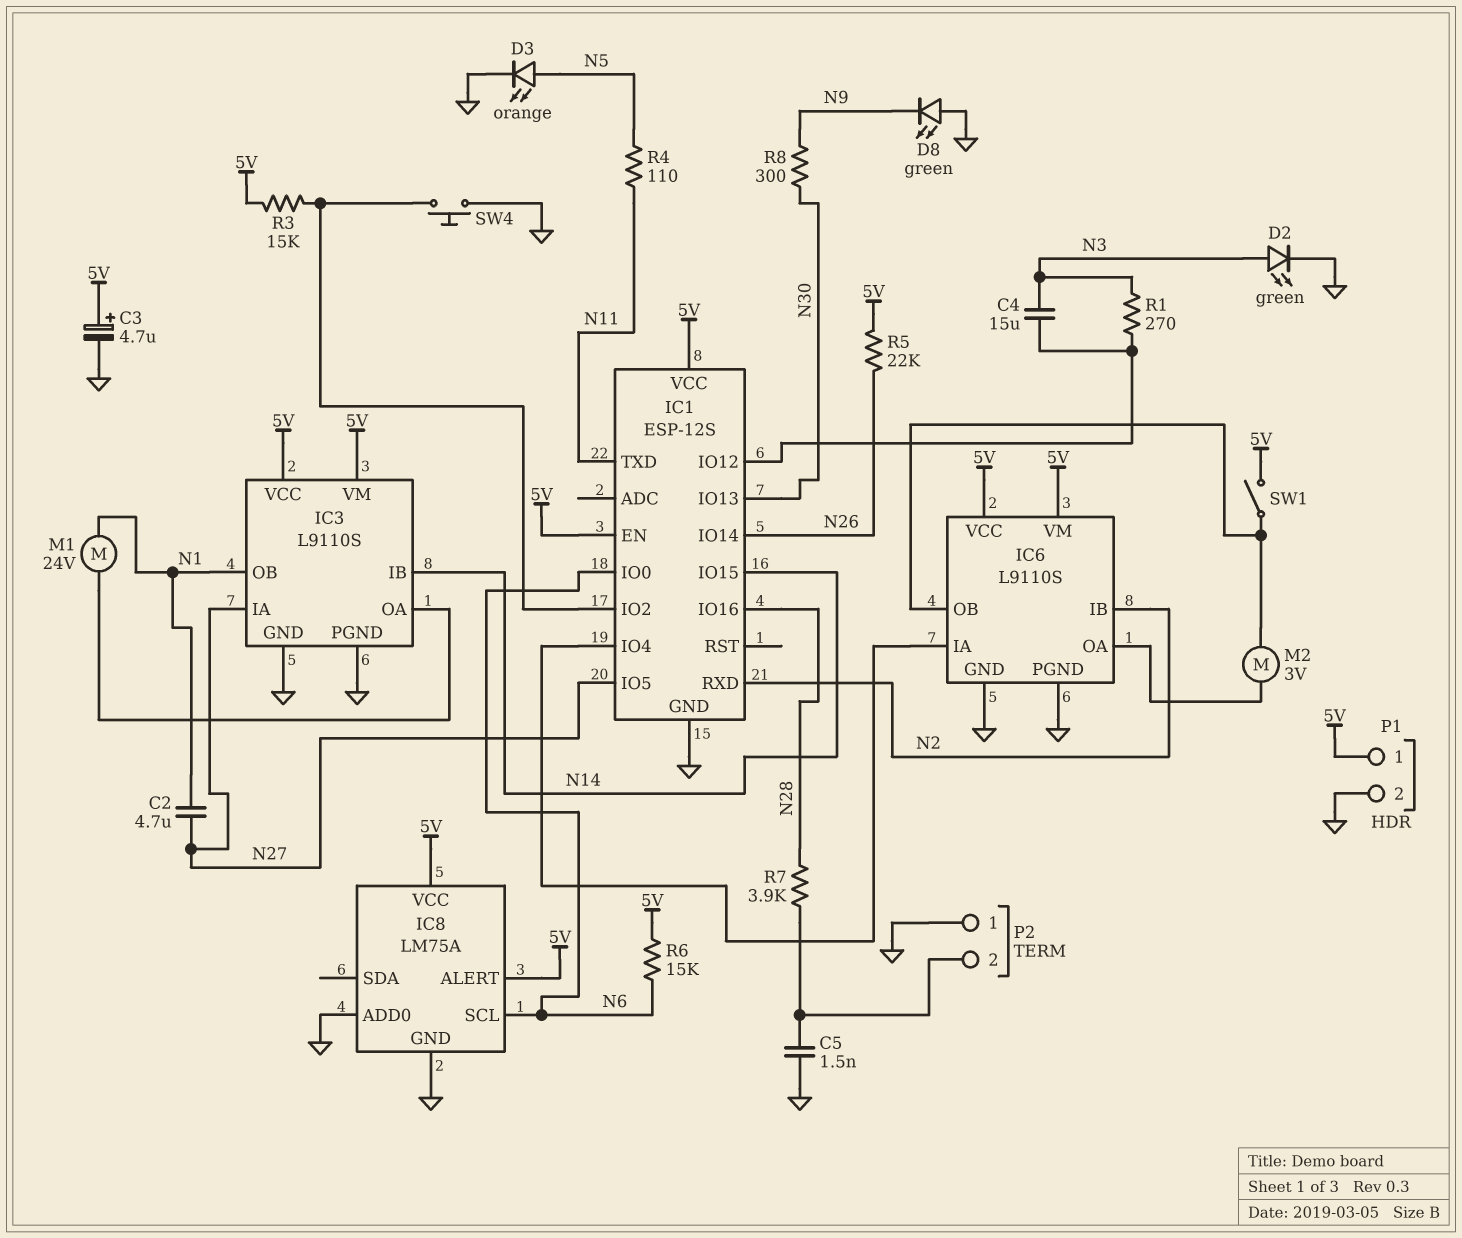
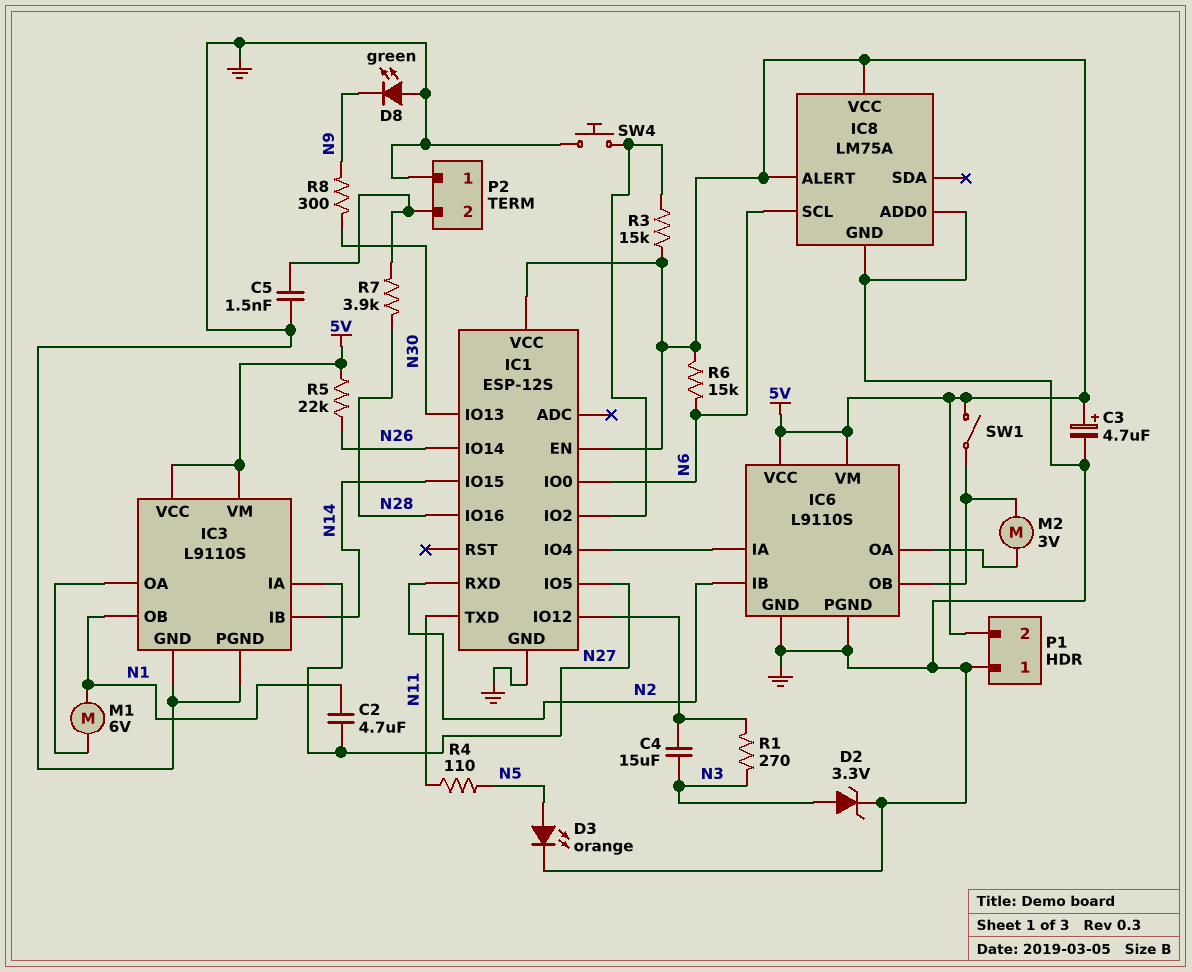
D2: LED green (A N3, K GND) -> zener 3.3V (A N3, K GND)
M1: motor 24V (IC3/OA, N1) -> motor 6V (IC3/OA, N1)
P1 pin 1: 5V -> GND
P1 pin 2: GND -> 5V

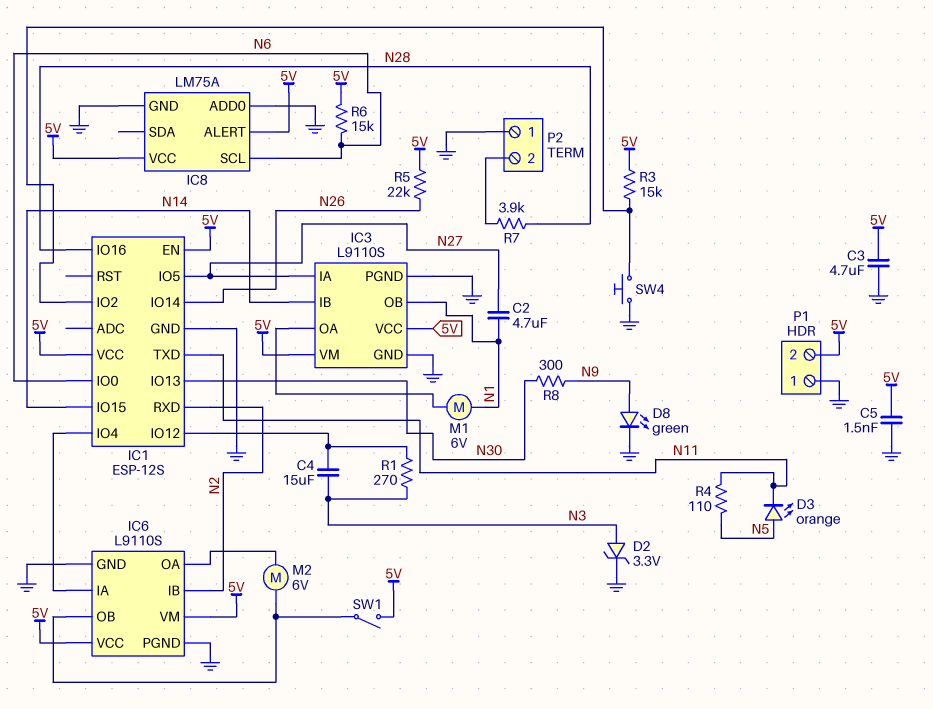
C3: 4.7uF (plus 5V, minus GND) -> 4.7uF (5V, GND)
C5: 1.5nF (GND, P2/2) -> 1.5nF (5V, GND)
D3: LED orange (A N5, K GND) -> LED orange (A N5, K N11)
D8: LED green (A GND, K N9) -> LED green (A N9, K GND)
M2: motor 3V (IC6/OA, IC6/OB) -> motor 6V (IC6/OA, IC6/OB)

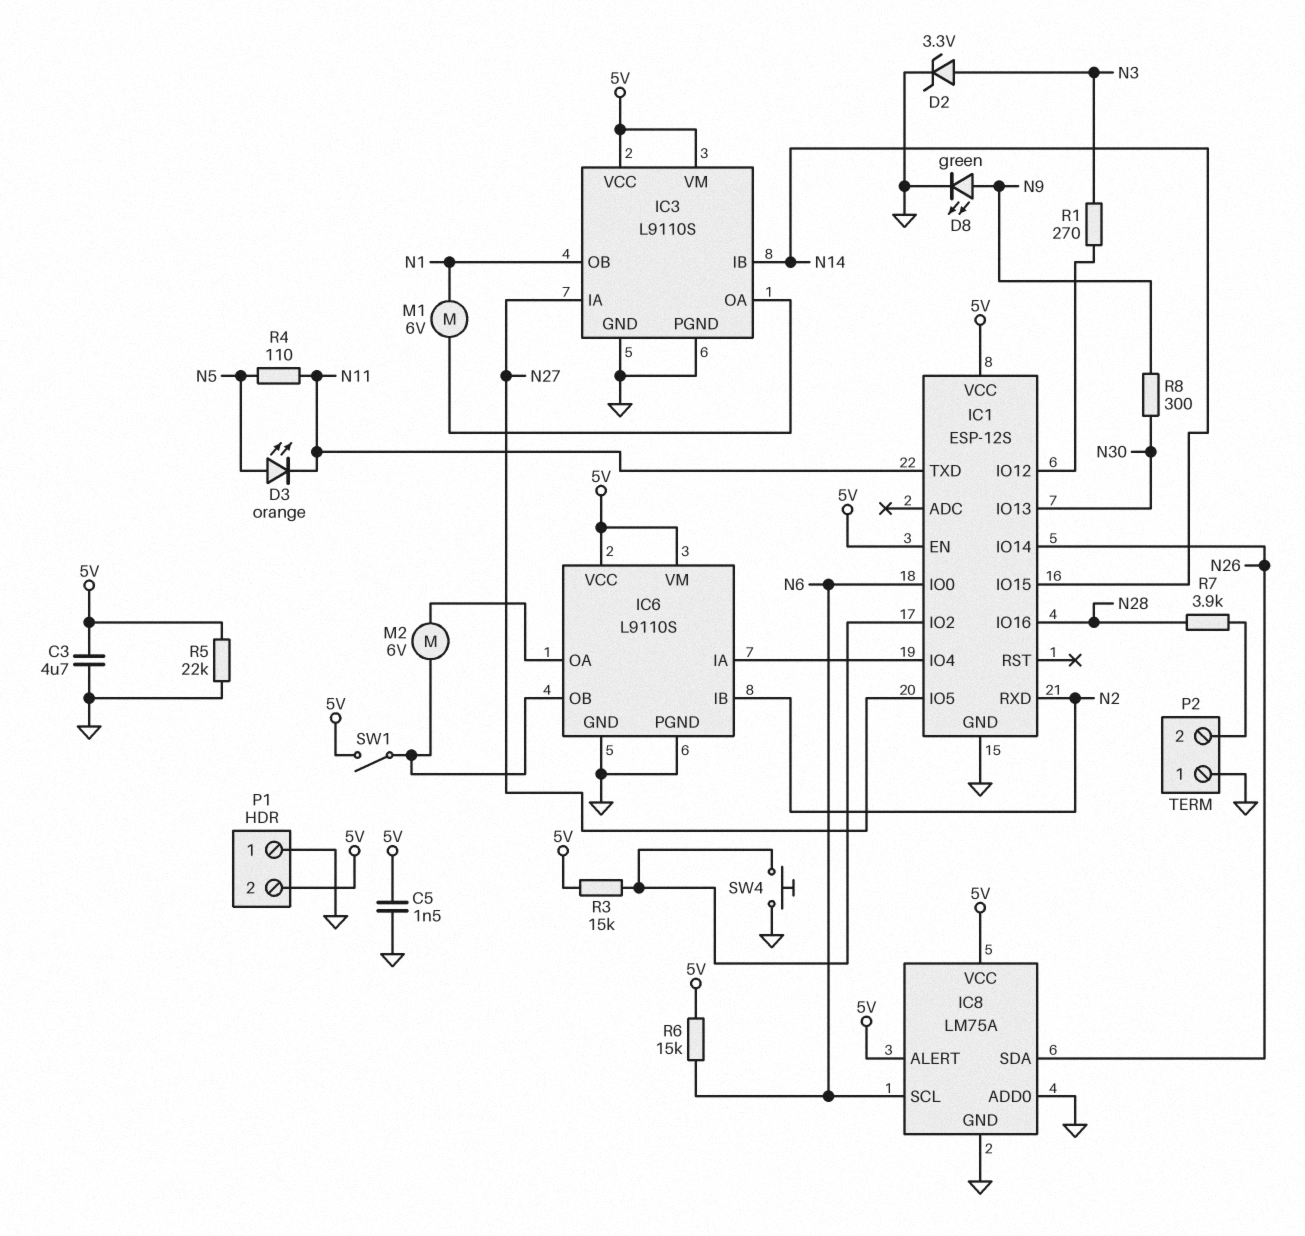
C2: 4.7uF (N1, N27) -> none
C4: 15uF (IC1/IO12, N3) -> none
IC8 pin SDA: none -> N26
R5: 22k (5V, N26) -> 22k (5V, GND)

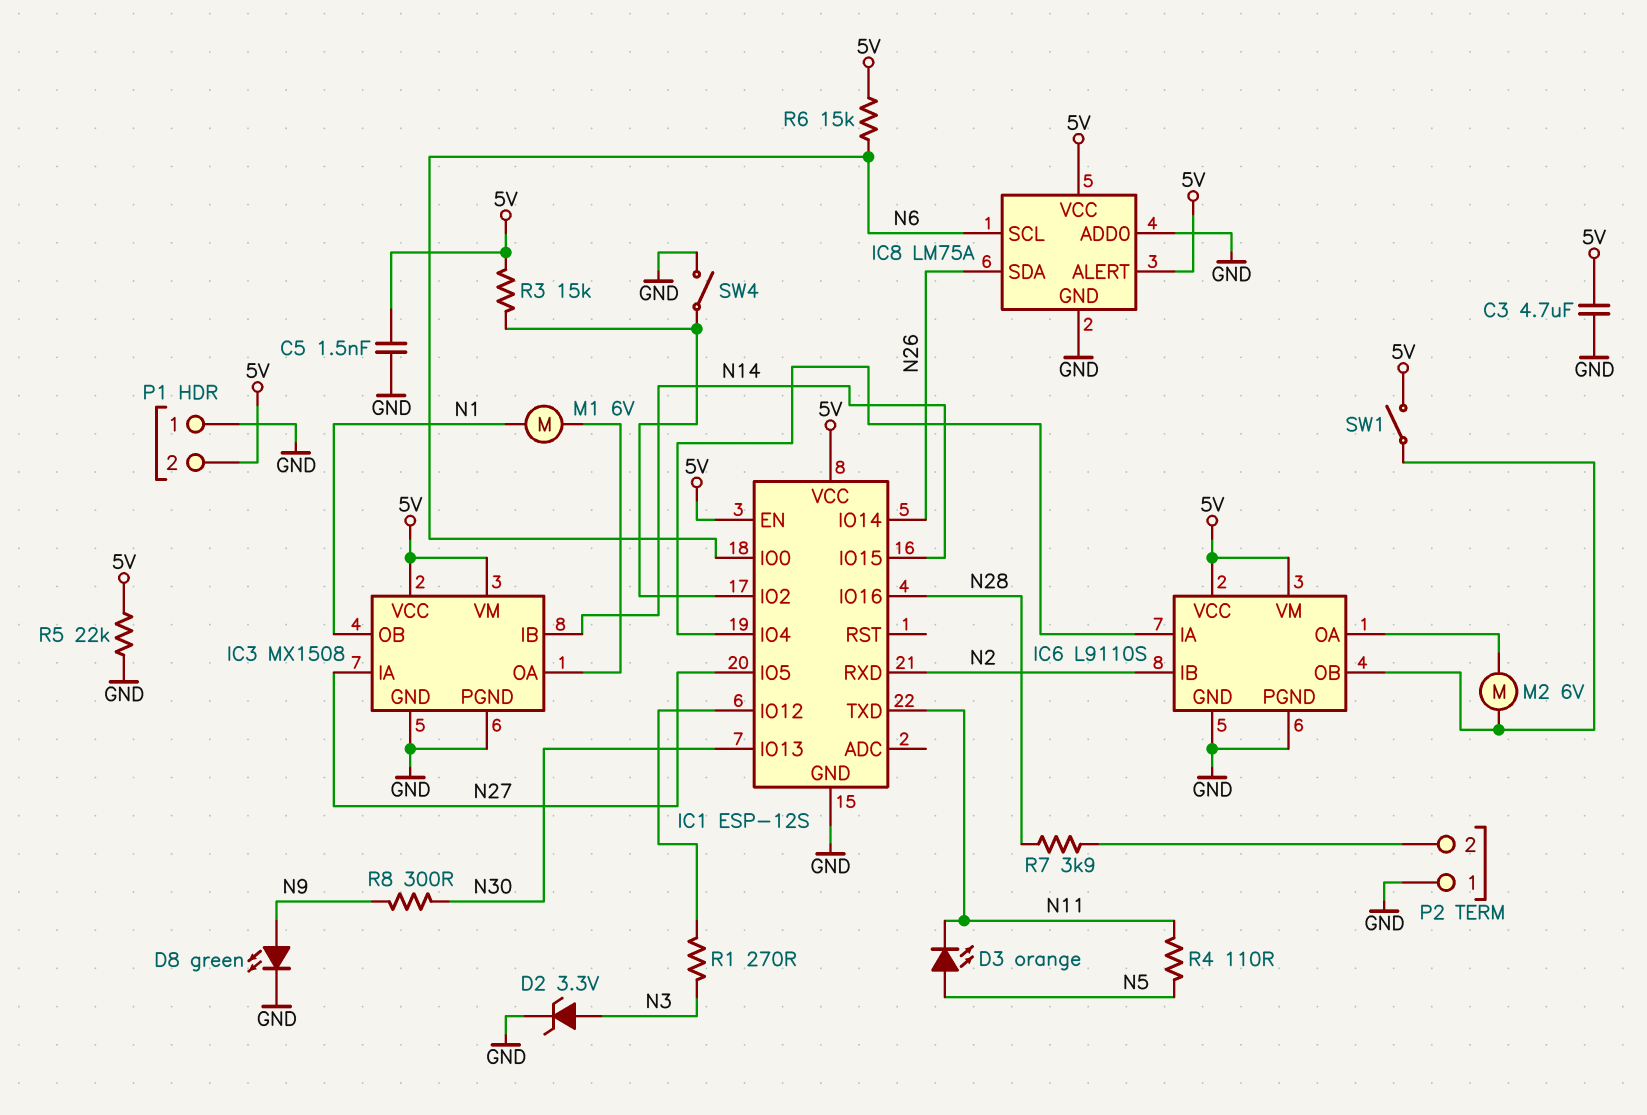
IC3: L9110S -> MX1508
SW4: button (GND, IC1/IO2) -> switch (GND, IC1/IO2)

